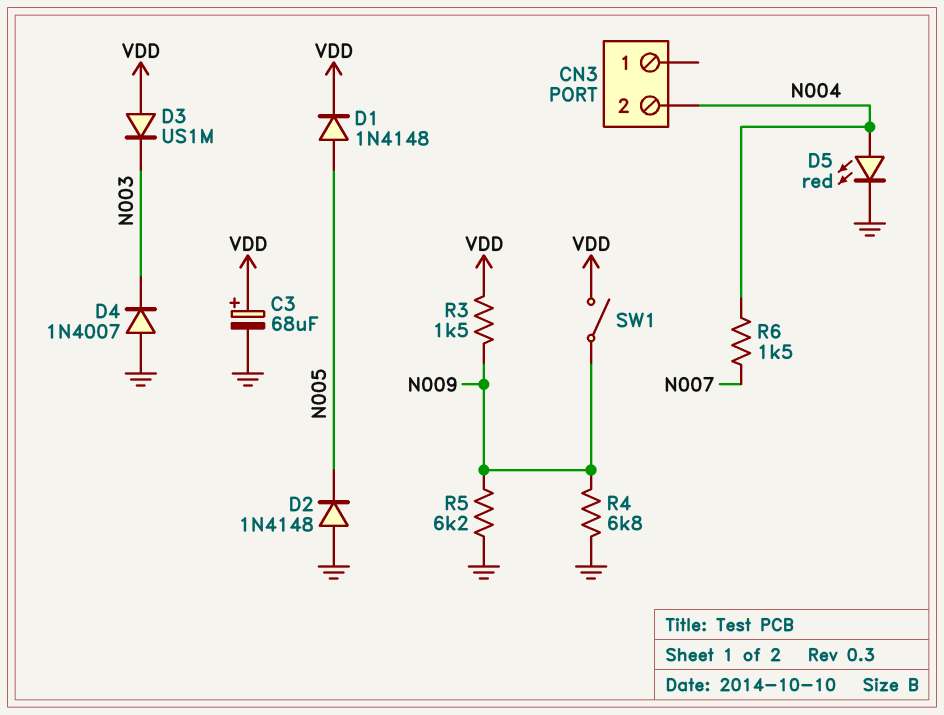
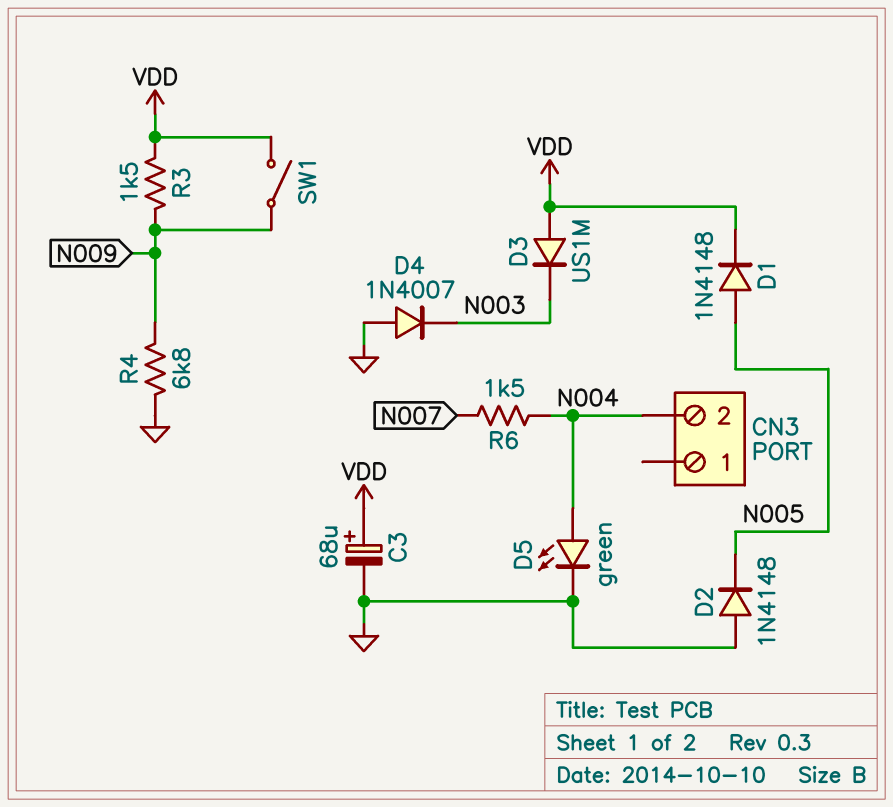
D5: LED red (A N004, K GND) -> LED green (A N004, K GND)
R5: 6.2k (GND, N009) -> none

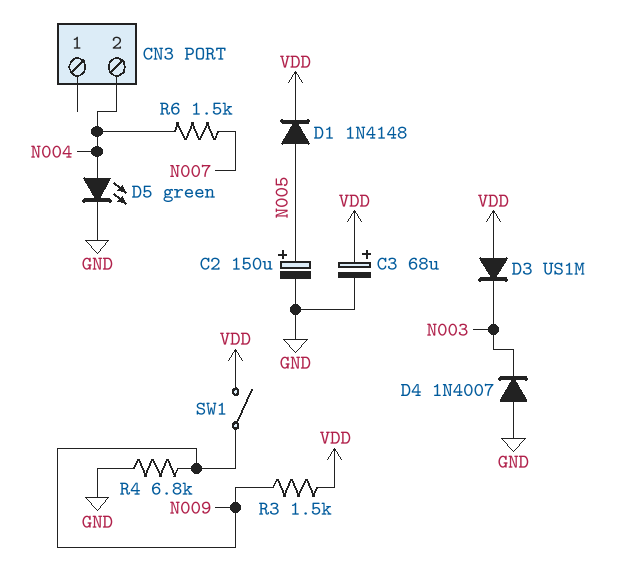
C2: none -> 150uF (plus N005, minus GND)
D2: diode 1N4148 (A GND, K N005) -> none

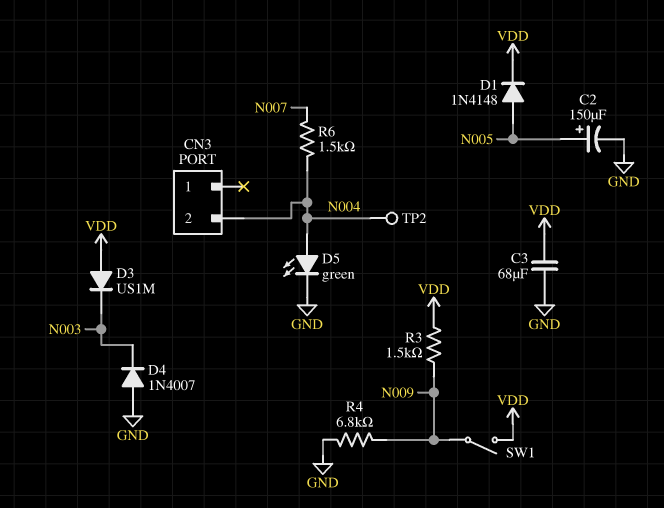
C3: 68uF (plus VDD, minus GND) -> 68uF (GND, VDD)
TP2: none -> test point (N004)

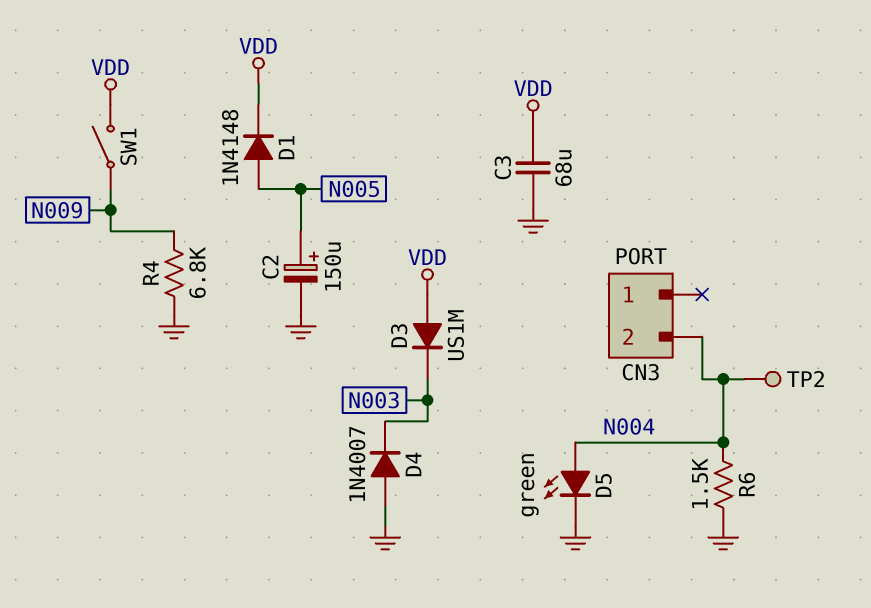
R3: 1.5k (N009, VDD) -> none
R6: 1.5k (N004, N007) -> 1.5k (GND, N004)

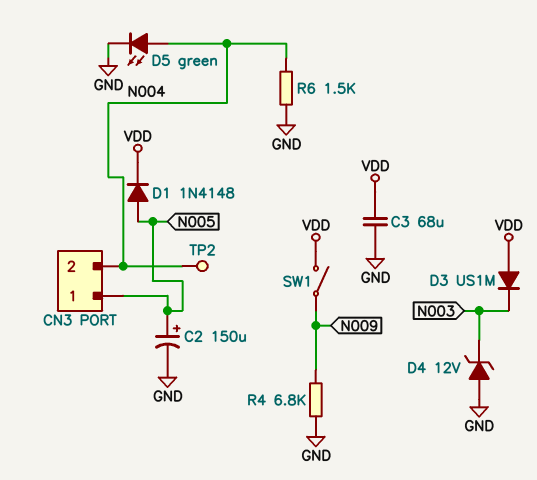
CN3 pin 1: none -> N005
D4: diode 1N4007 (A GND, K N003) -> zener 12V (A GND, K N003)

